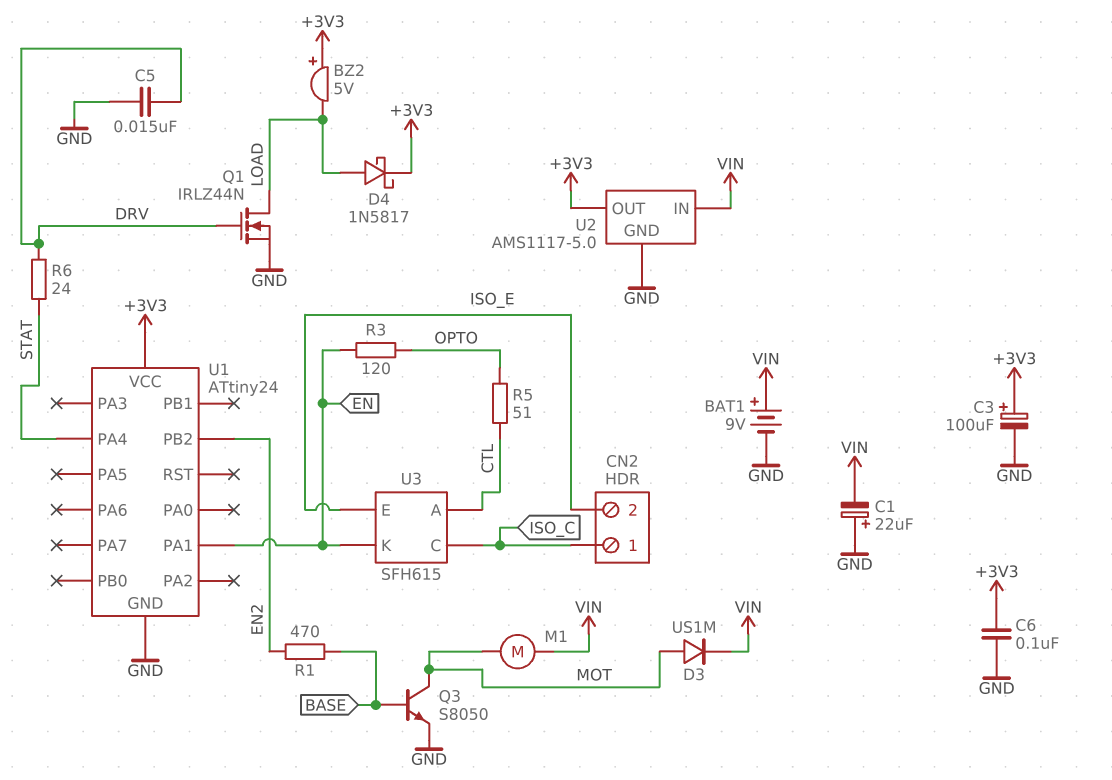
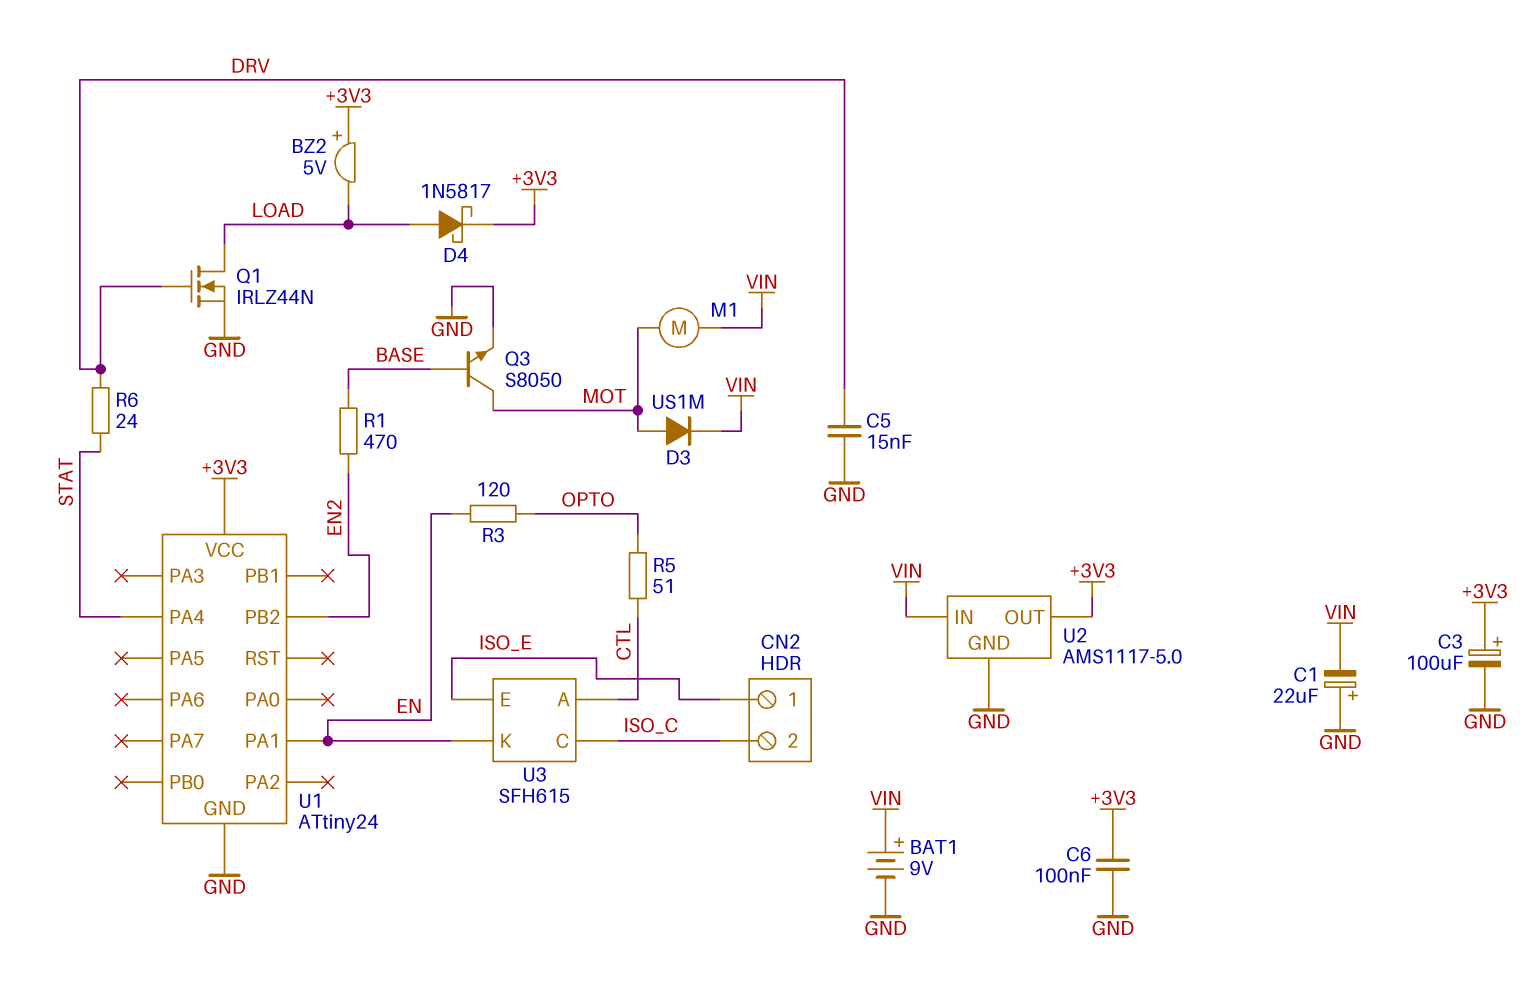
CN2 pin 1: ISO_C -> ISO_E
CN2 pin 2: ISO_E -> ISO_C

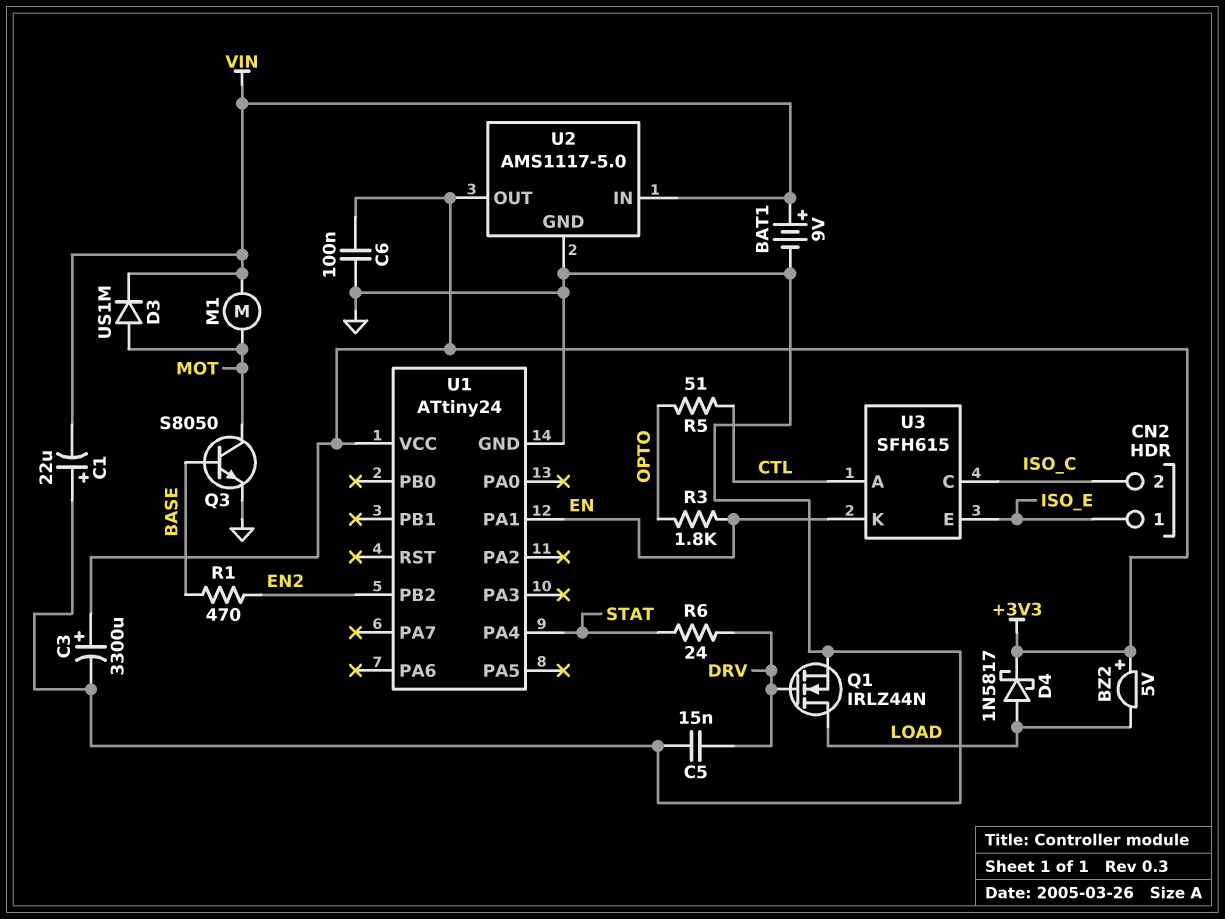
C3: 100uF (plus +3V3, minus GND) -> 3300uF (plus +3V3, minus GND)
R3: 120 (EN, OPTO) -> 1.8k (EN, OPTO)

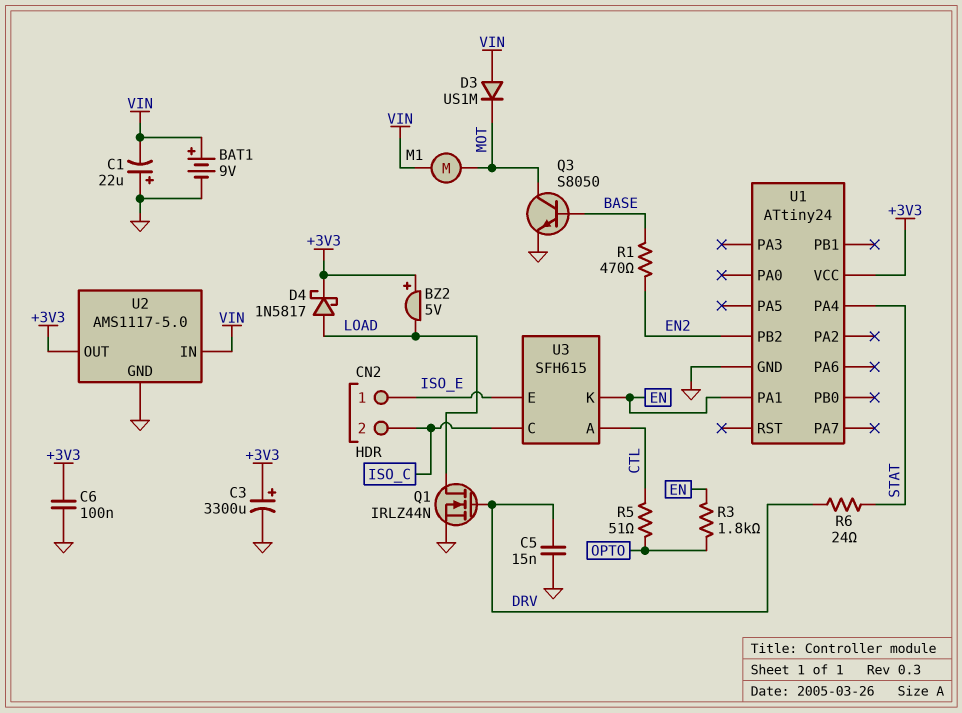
D3: diode US1M (A MOT, K VIN) -> diode US1M (A VIN, K MOT)

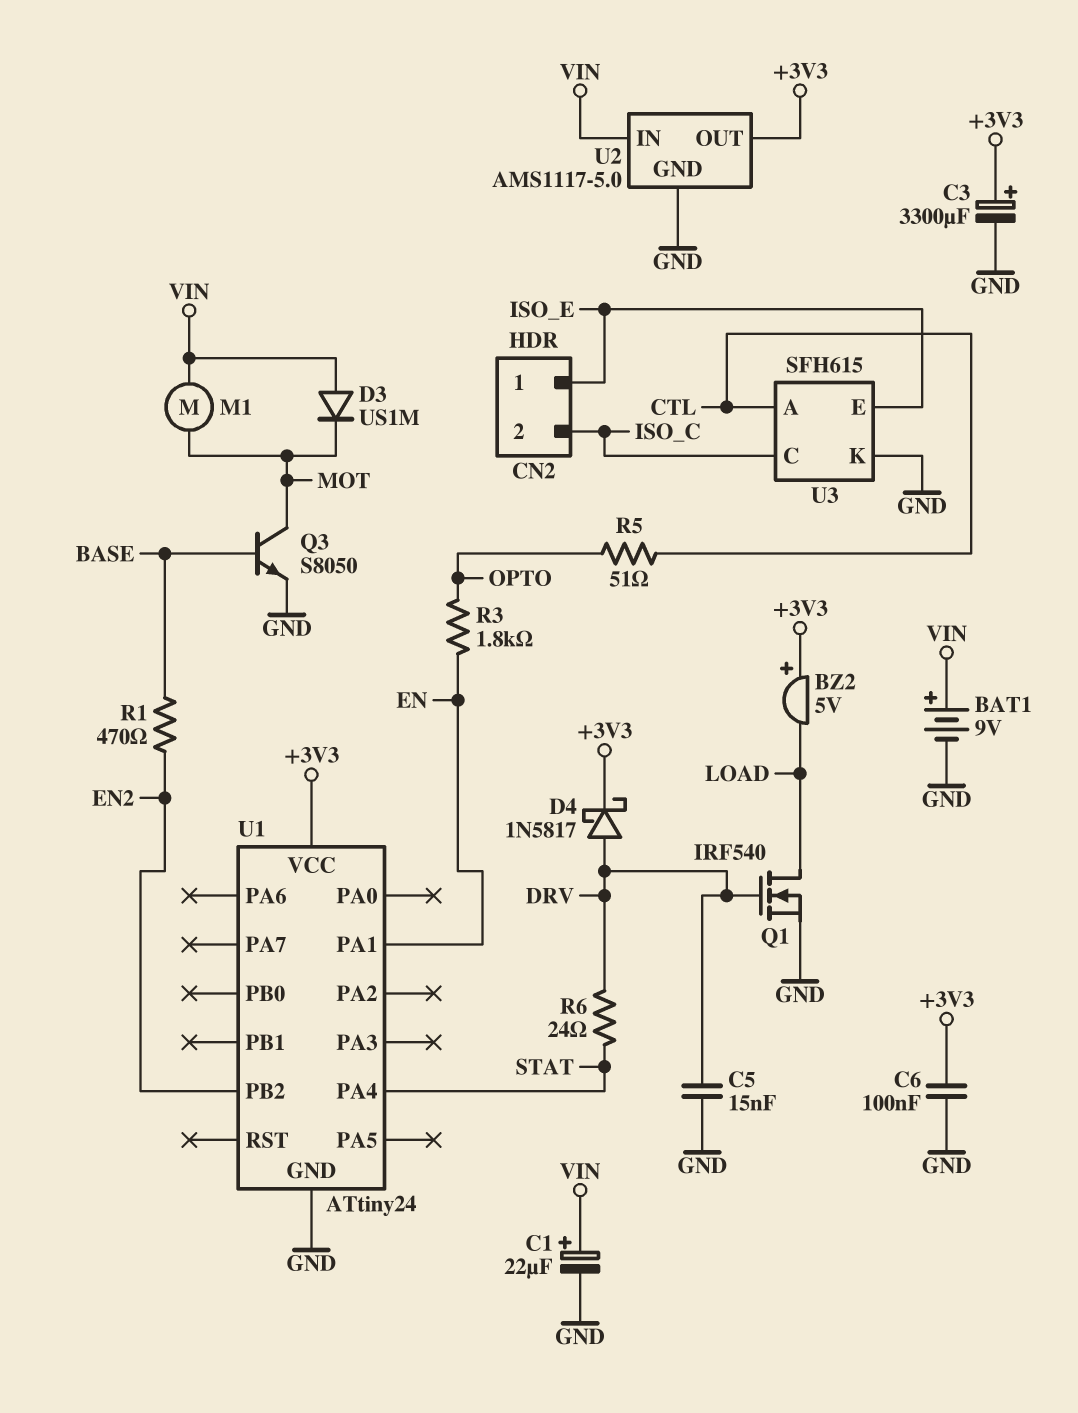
C1: 22uF (plus GND, minus VIN) -> 22uF (plus VIN, minus GND)
D4: schottky 1N5817 (A LOAD, K +3V3) -> schottky 1N5817 (A DRV, K +3V3)
Q1: NMOS IRLZ44N (G DRV, D LOAD, S GND) -> NMOS IRF540 (G DRV, D LOAD, S GND)
U3 pin K: EN -> GND

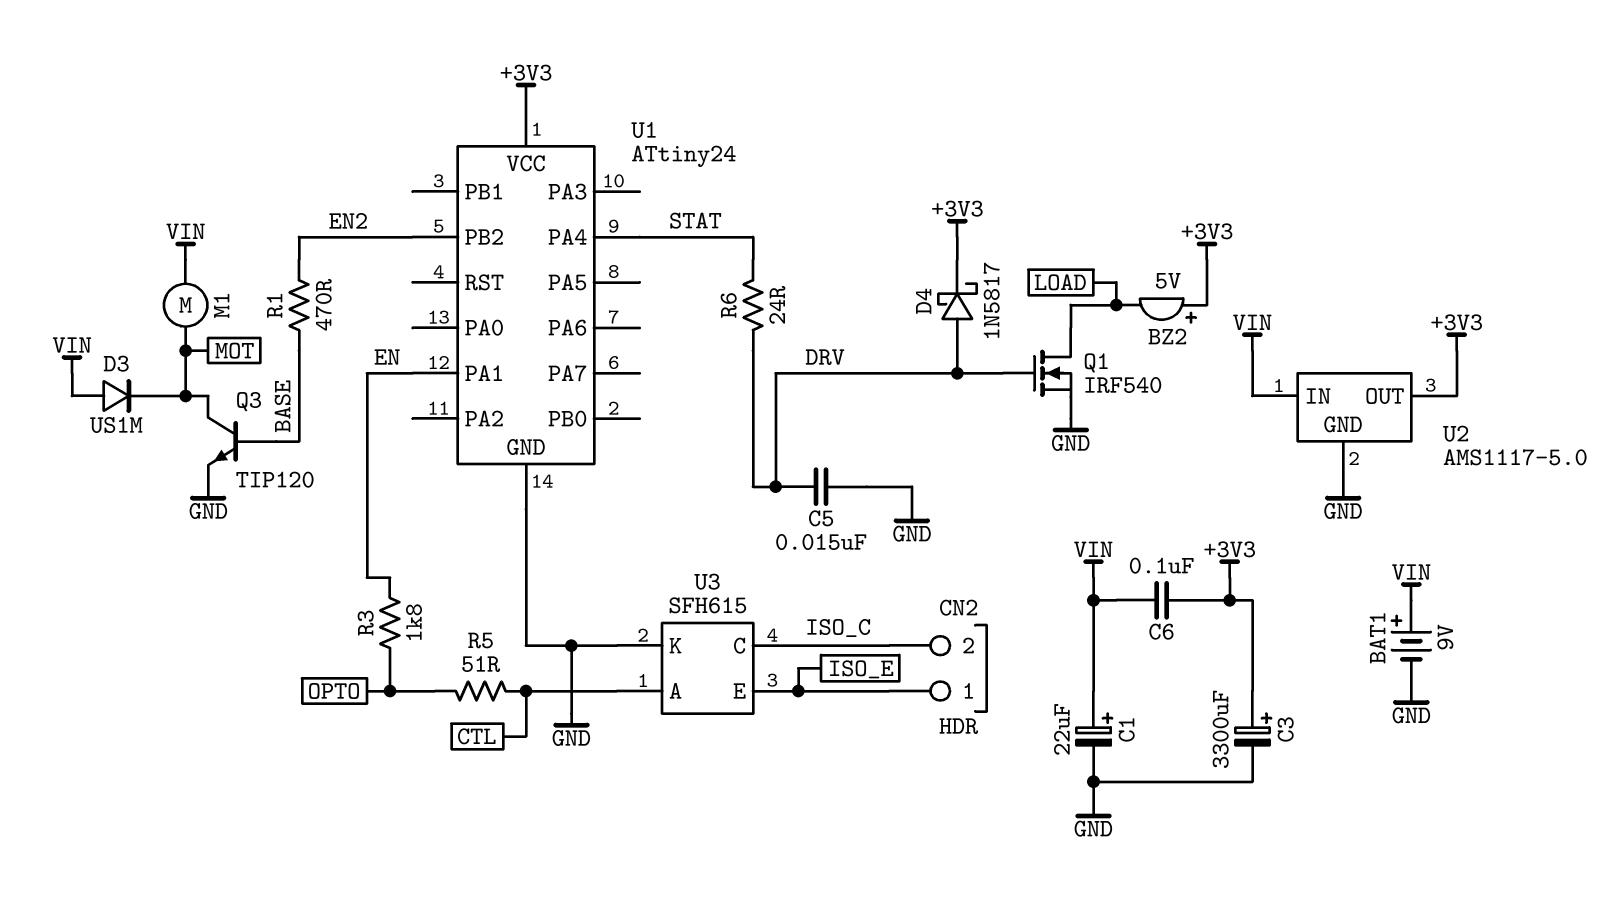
C6: 100nF (+3V3, GND) -> 100nF (+3V3, VIN)
Q3: NPN S8050 (B BASE, C MOT, E GND) -> NPN TIP120 (B BASE, C MOT, E GND)

